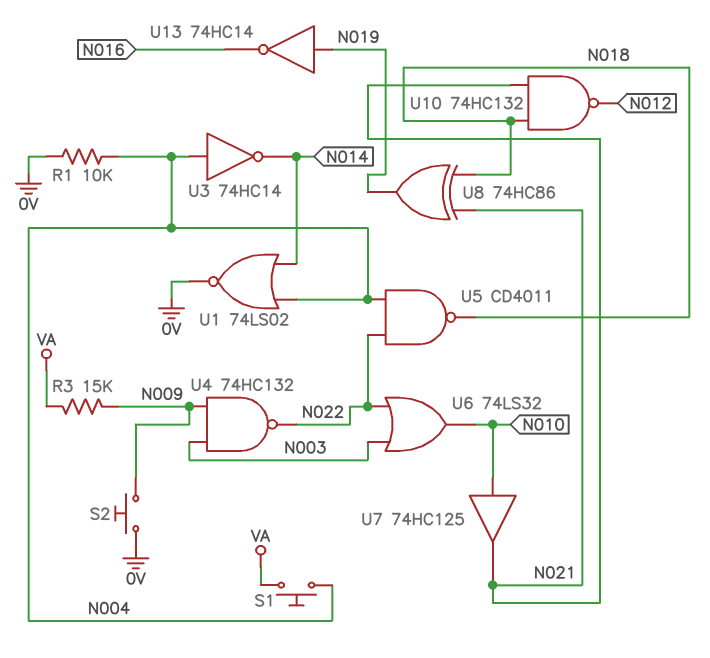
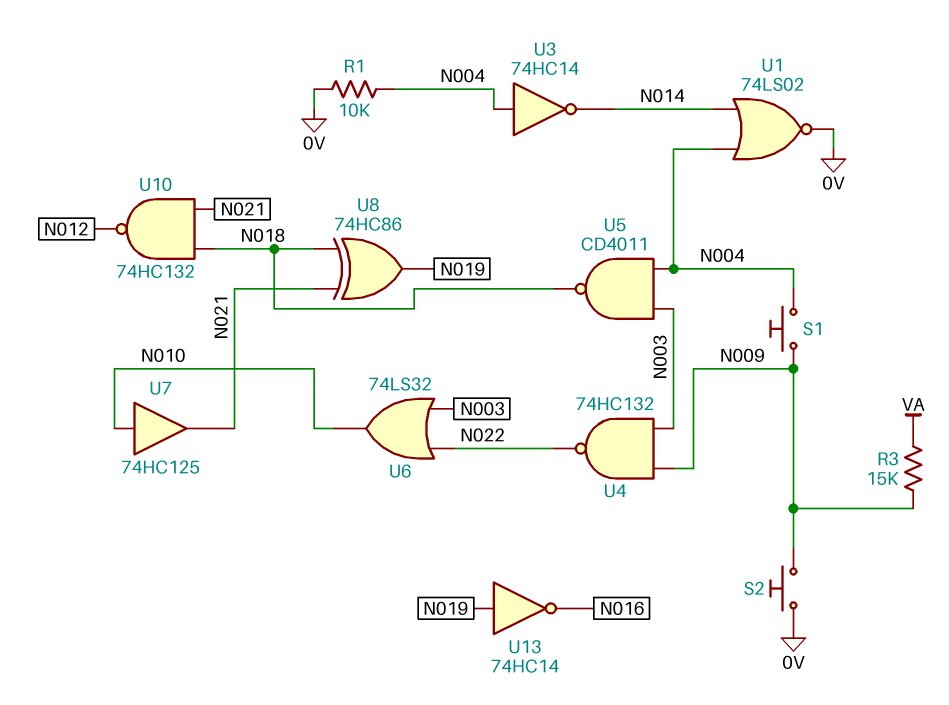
S1: button (N004, VA) -> button (N004, N009)
U5: NAND CD4011 (in N004, in N022, out N018) -> NAND CD4011 (in N003, in N004, out N018)

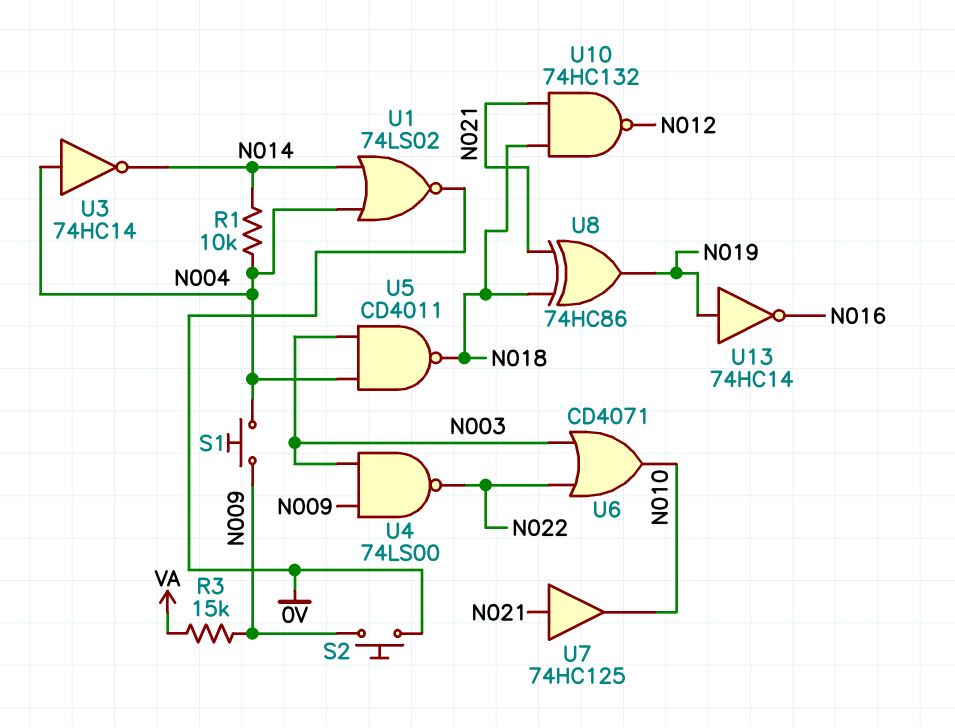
R1: 10k (0V, N004) -> 10k (N004, N014)
U4: NAND 74HC132 (in N003, in N009, out N022) -> NAND 74LS00 (in N003, in N009, out N022)
U6: OR 74LS32 (in N003, in N022, out N010) -> OR CD4071 (in N003, in N022, out N010)
U7: buffer 74HC125 (in N010, out N021) -> buffer 74HC125 (in N021, out N010)

